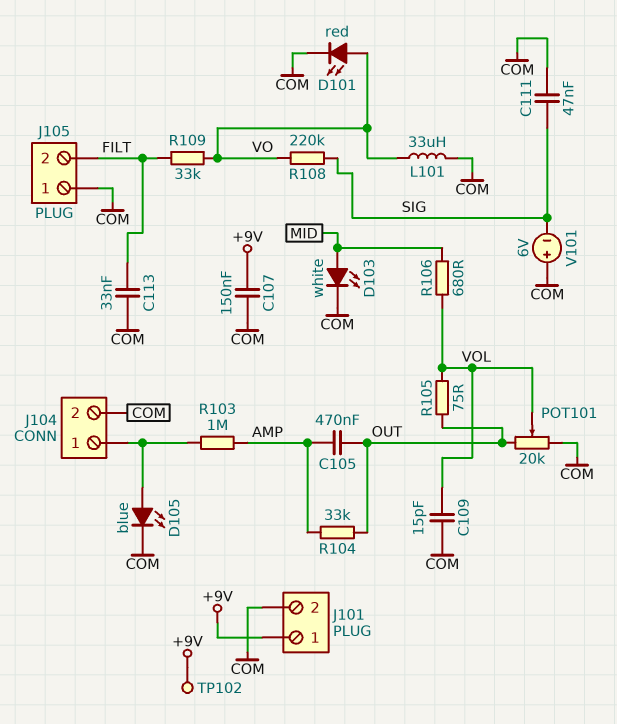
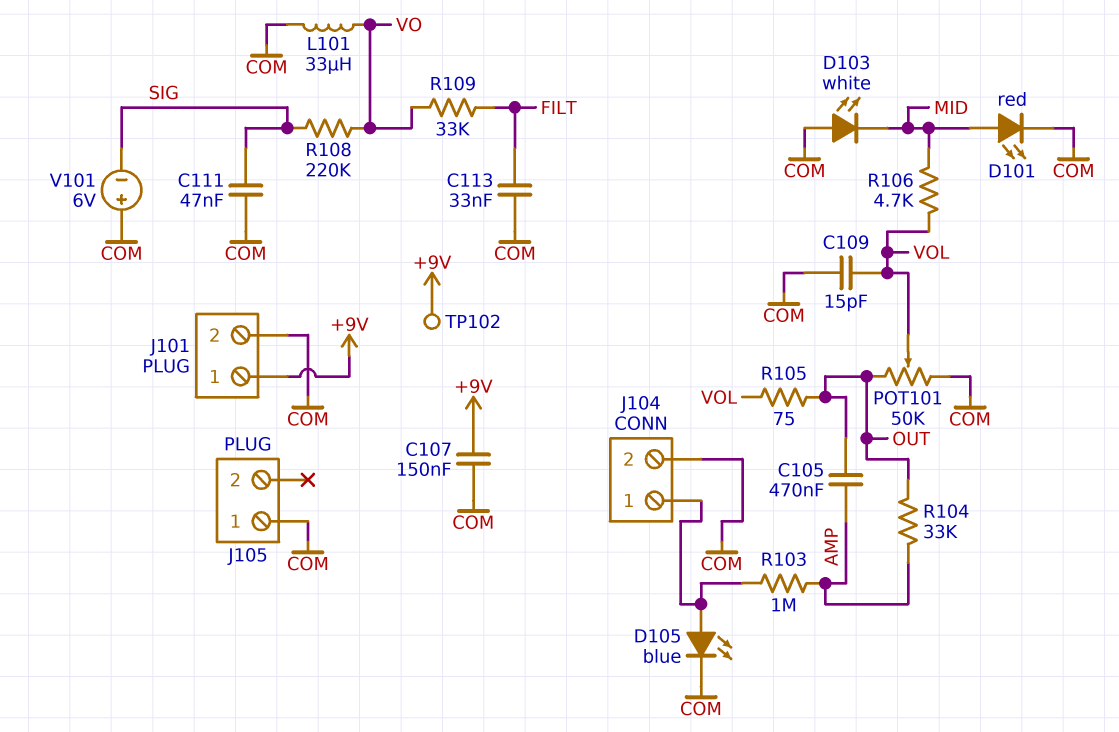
D101: LED red (A VO, K COM) -> LED red (A MID, K COM)
D103: LED white (A MID, K COM) -> LED white (A COM, K MID)
J105 pin 2: FILT -> none
POT101: 20k (COM, OUT, wiper VOL) -> 50k (COM, OUT, wiper VOL)
R106: 680 (MID, VOL) -> 4.7k (MID, VOL)

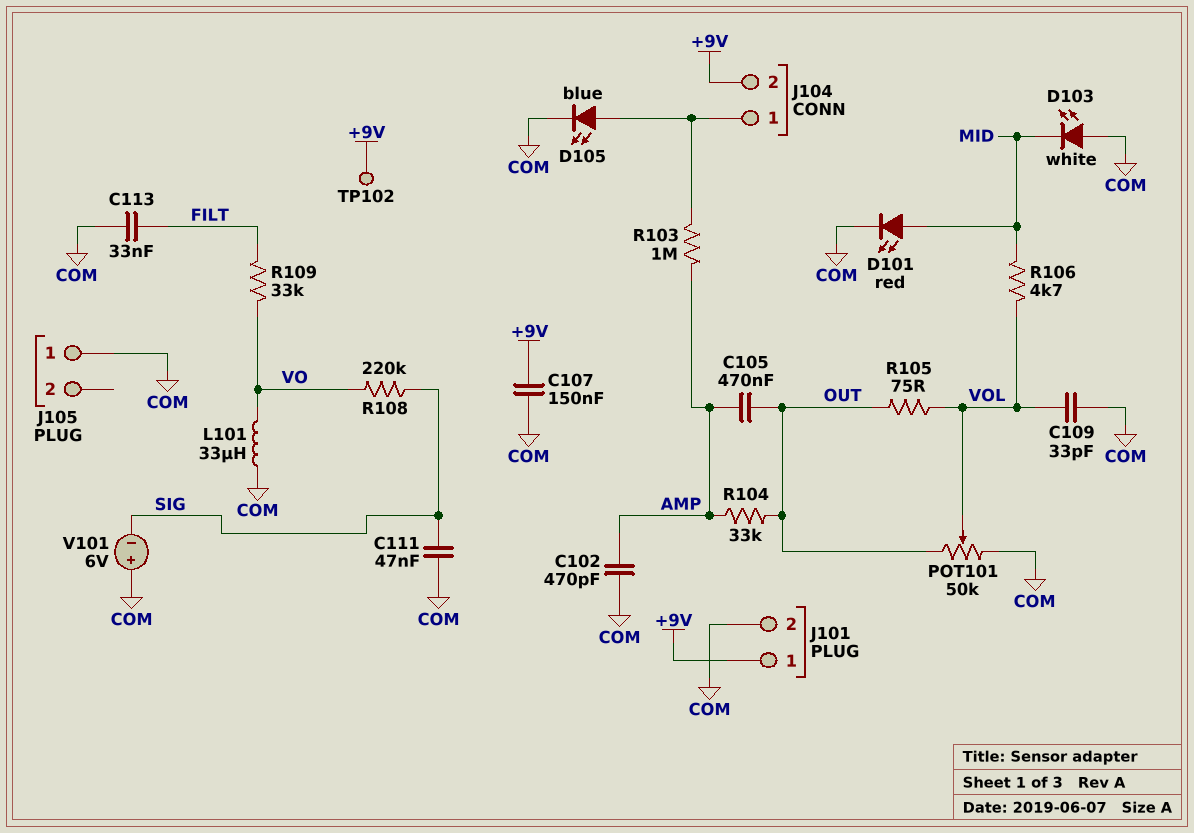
C102: none -> 470pF (AMP, COM)
C109: 15pF (COM, VOL) -> 33pF (COM, VOL)
J104 pin 2: COM -> +9V

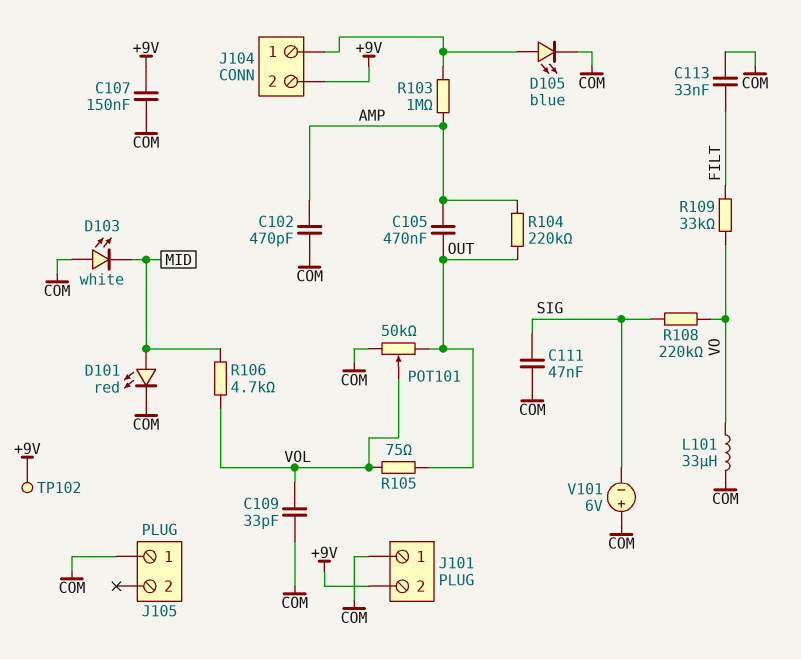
J101 pin 1: +9V -> COM
J101 pin 2: COM -> +9V
R104: 33k (AMP, OUT) -> 220k (AMP, OUT)

